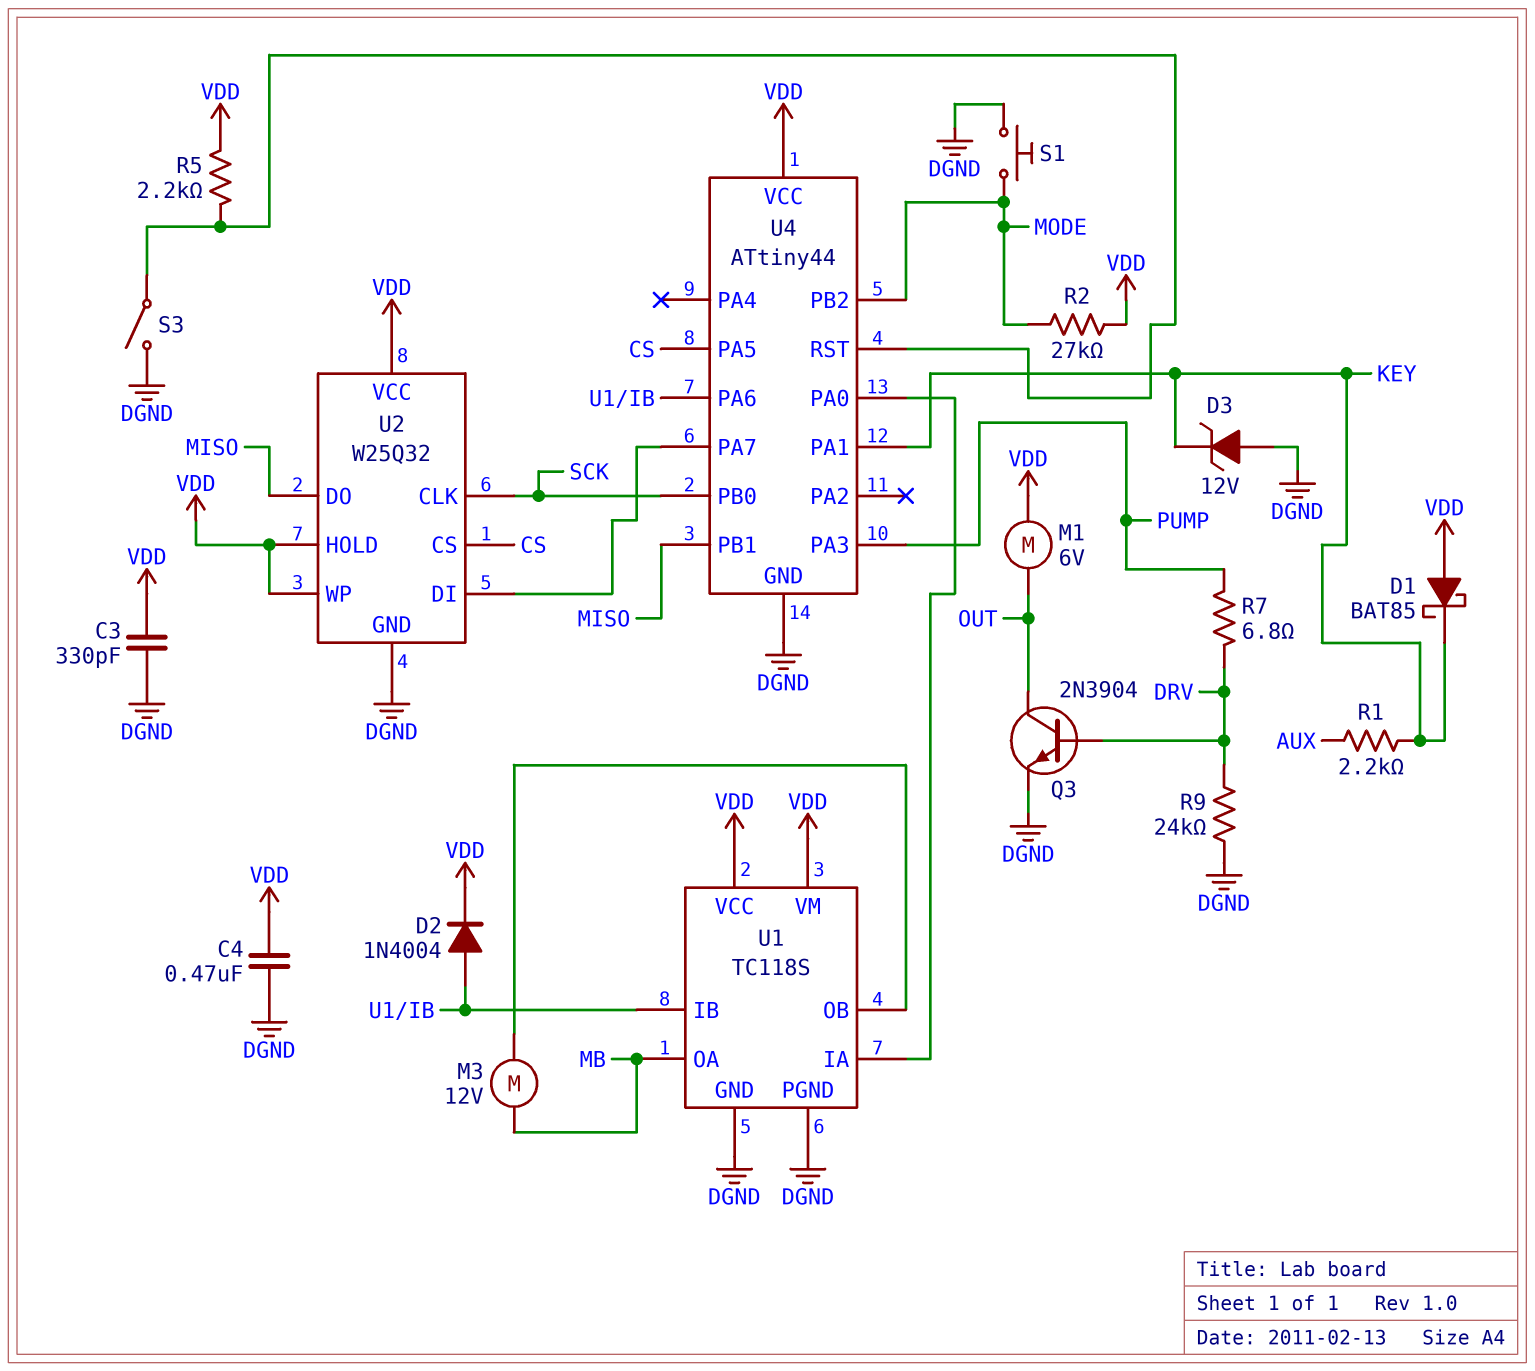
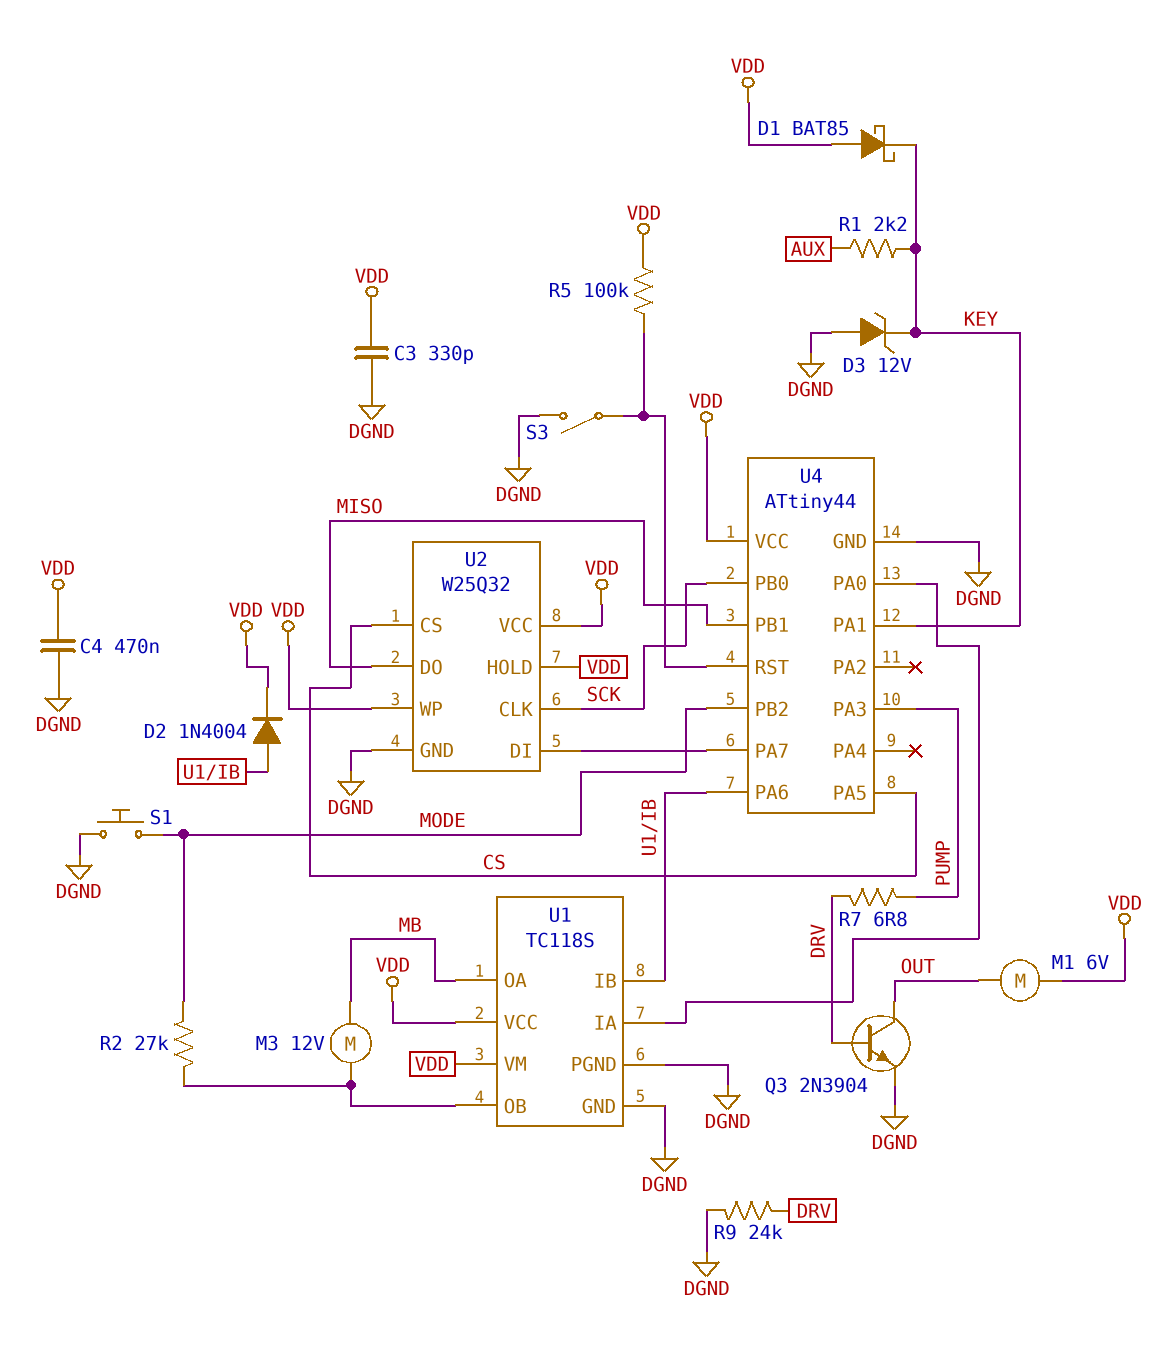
R2: 27k (MODE, VDD) -> 27k (MODE, U1/OB)
R5: 2.2k (U4/RST, VDD) -> 100k (U4/RST, VDD)

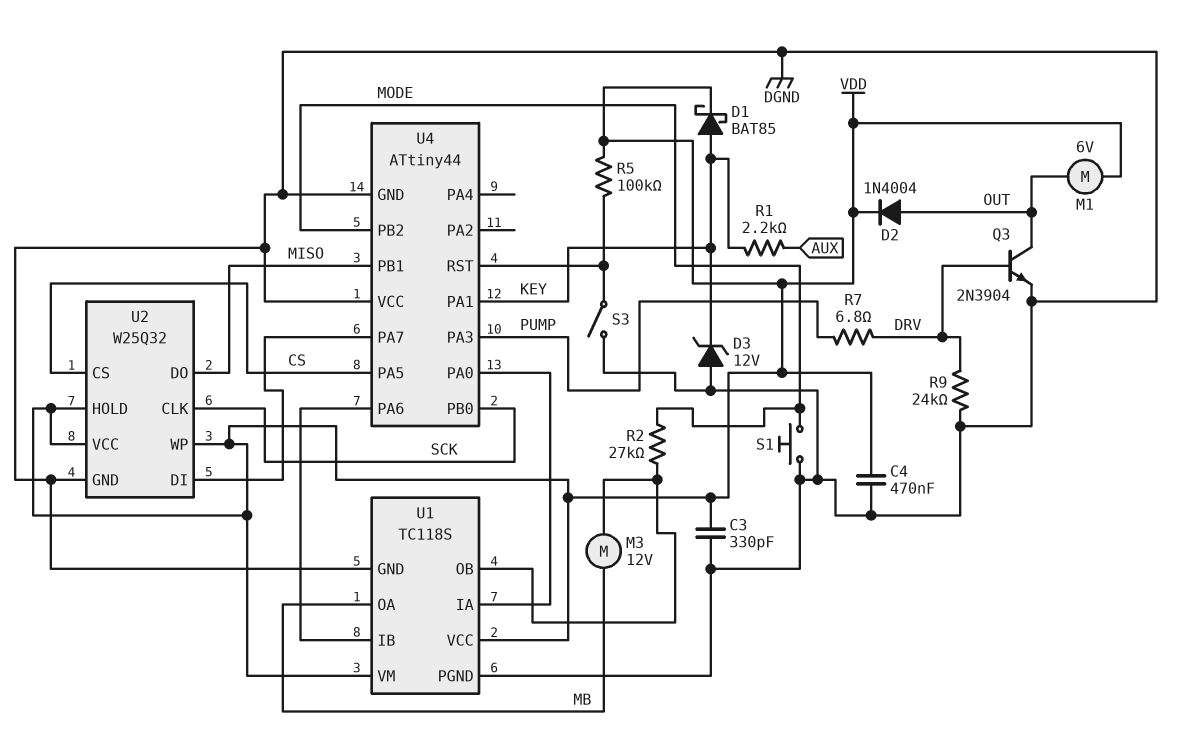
D1: schottky BAT85 (A VDD, K KEY) -> schottky BAT85 (A KEY, K VDD)
D2: diode 1N4004 (A U1/IB, K VDD) -> diode 1N4004 (A OUT, K VDD)
U4 pin VCC: VDD -> DGND

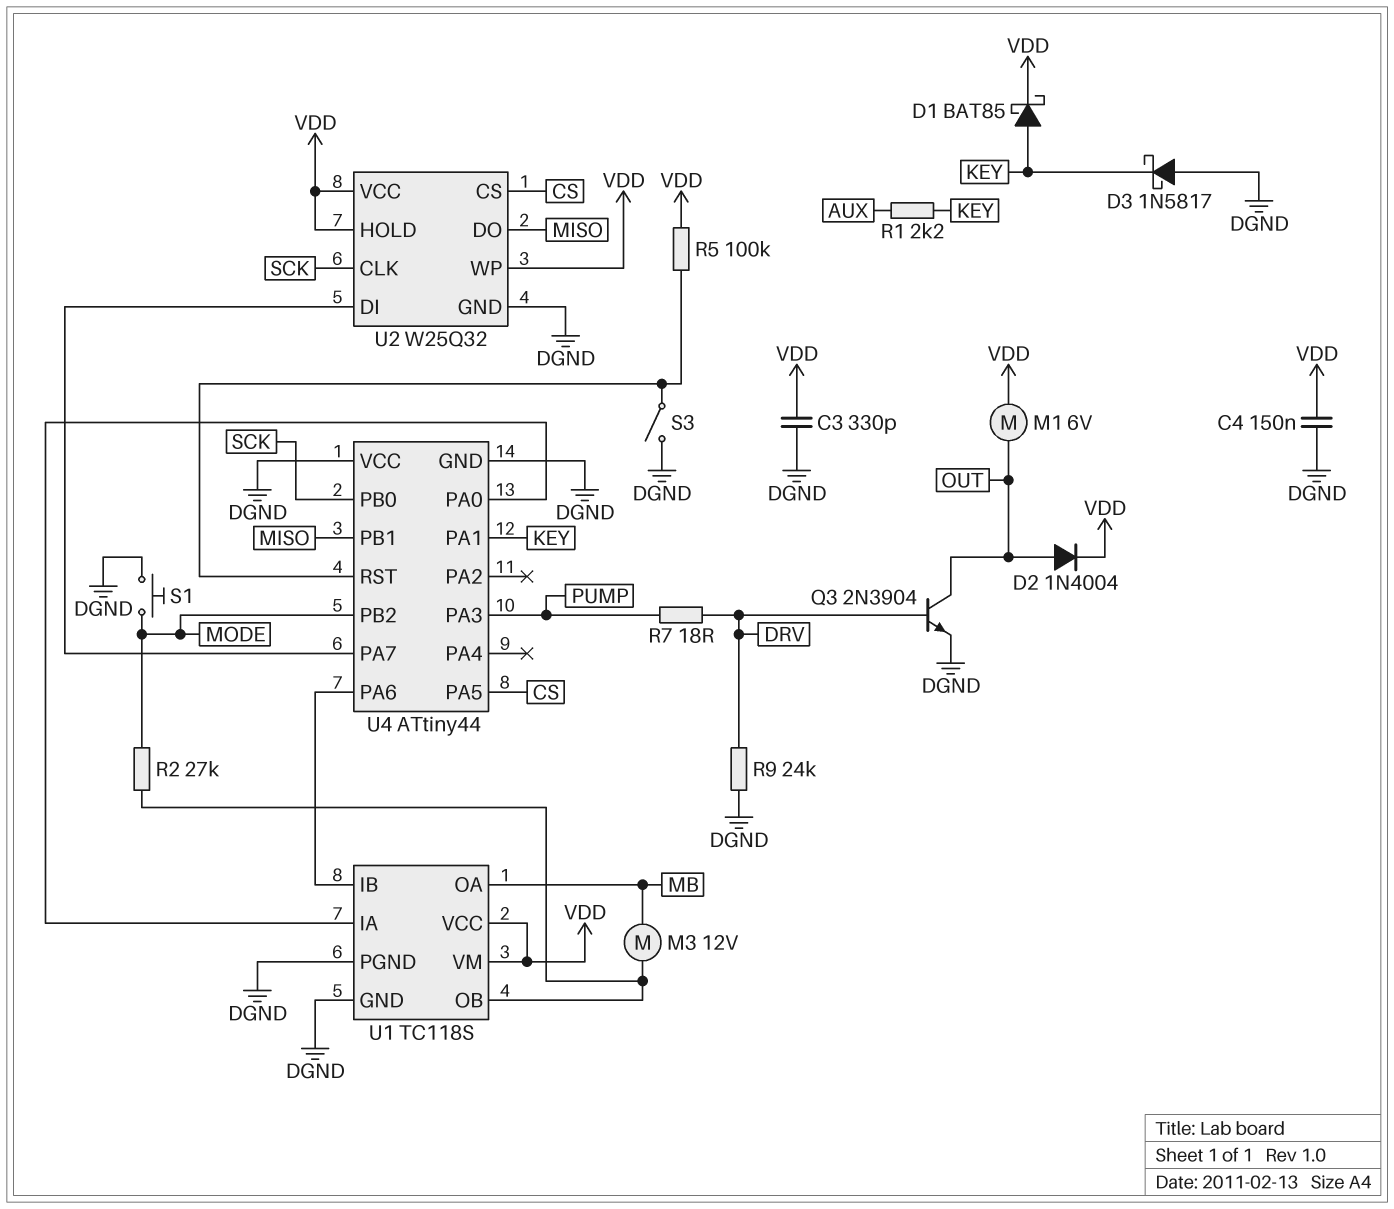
C4: 470nF (DGND, VDD) -> 150nF (DGND, VDD)
D3: zener 12V (A DGND, K KEY) -> schottky 1N5817 (A DGND, K KEY)
R7: 6.8 (DRV, PUMP) -> 18 (DRV, PUMP)

